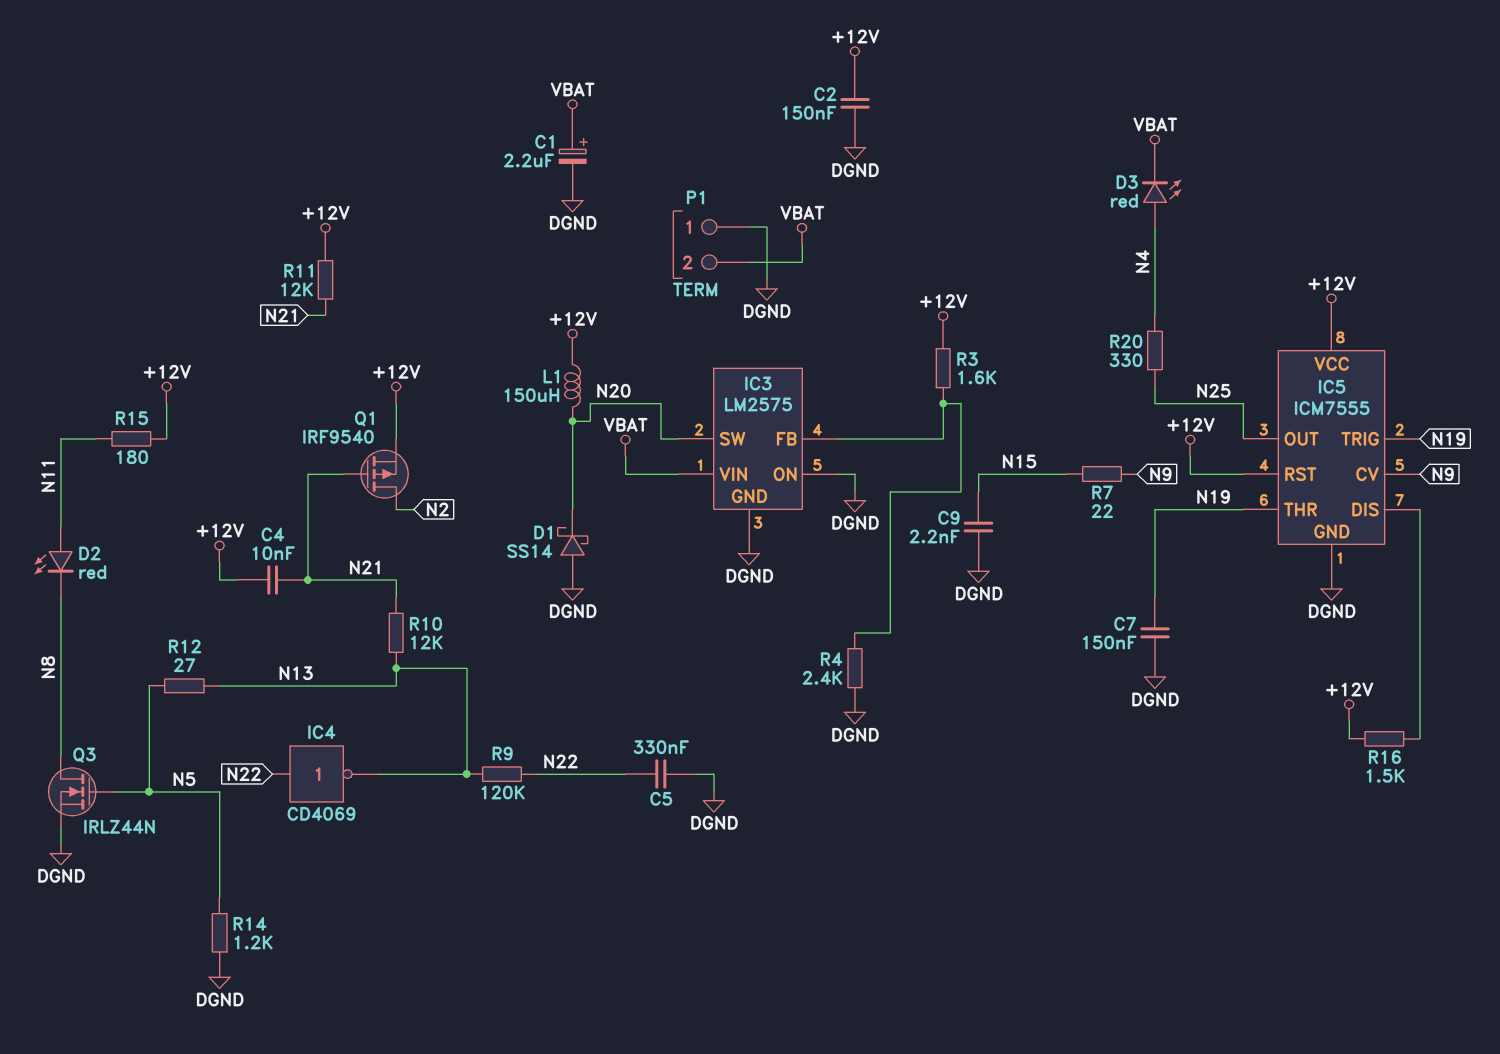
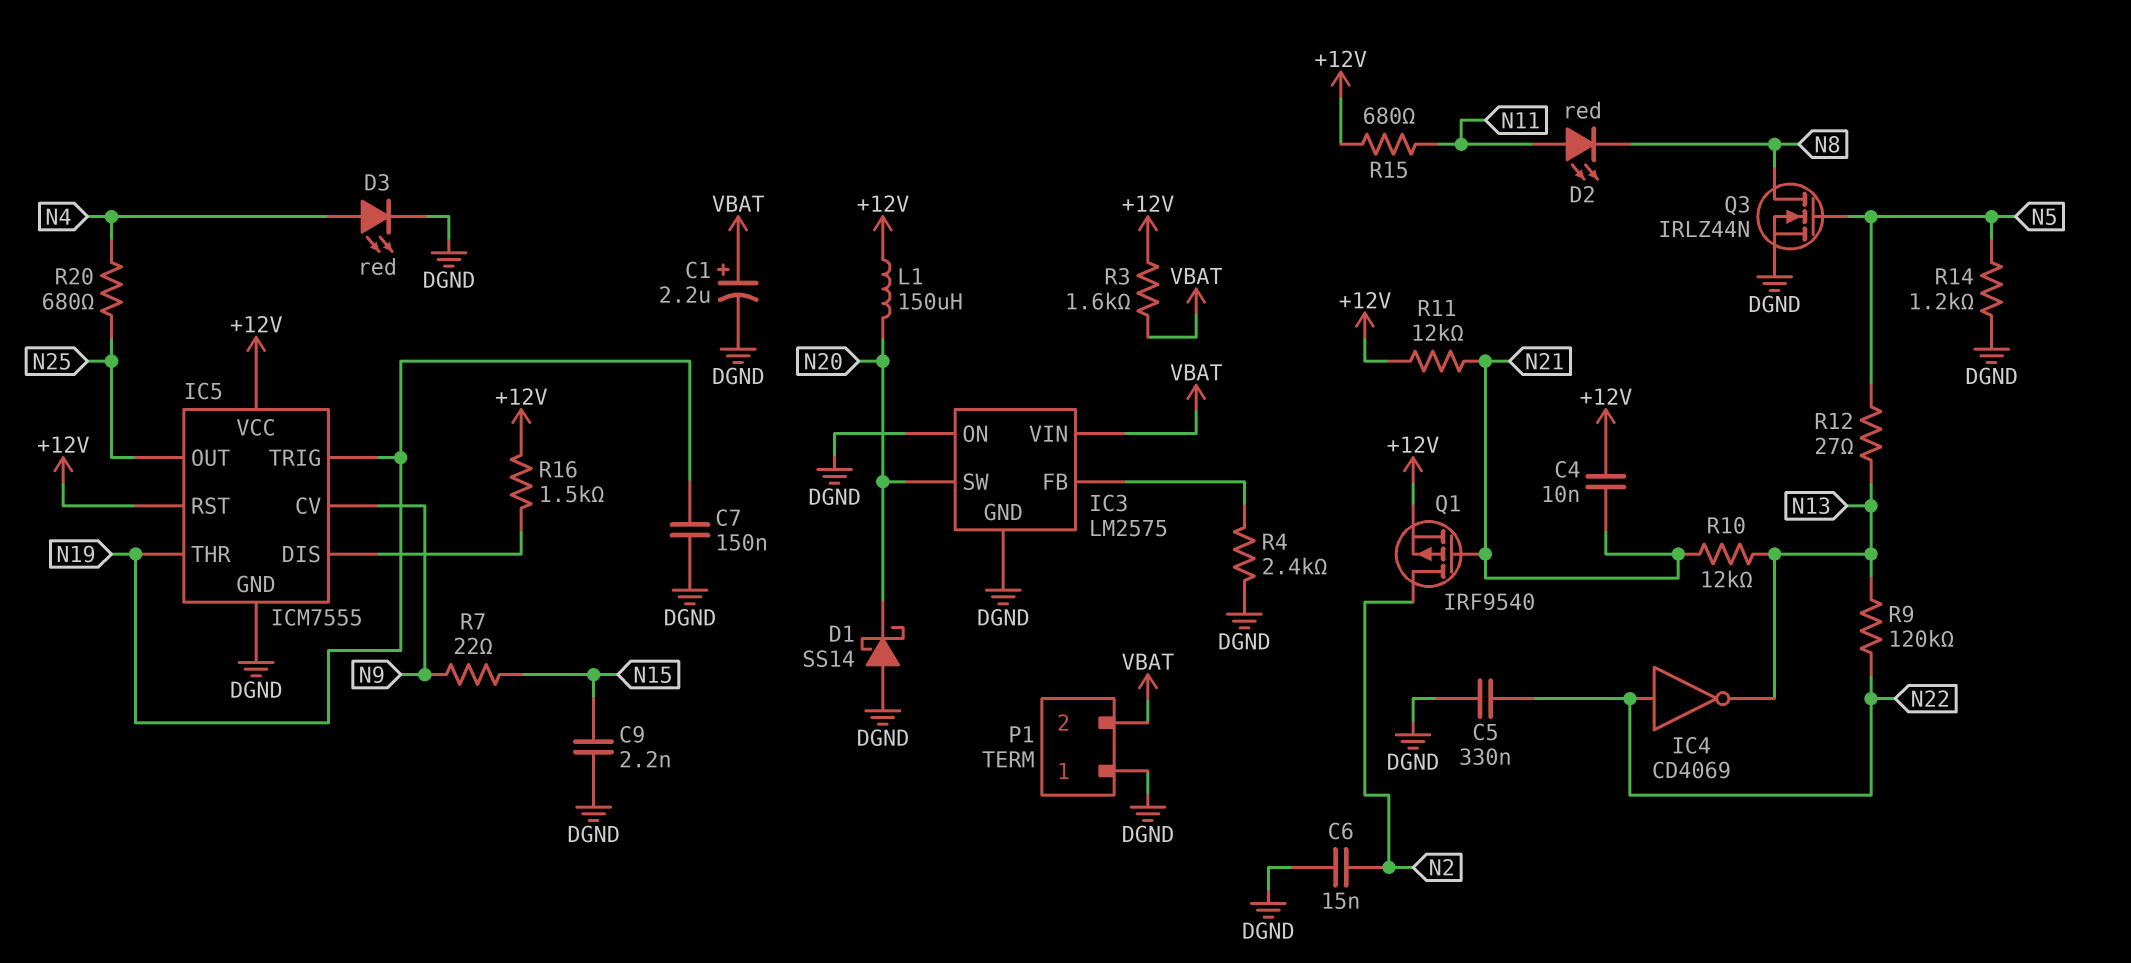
C2: 150nF (+12V, DGND) -> none
C6: none -> 15nF (DGND, N2)
D3: LED red (A N4, K VBAT) -> LED red (A N4, K DGND)
R3: 1.6k (+12V, IC3/FB) -> 1.6k (+12V, VBAT)
R15: 180 (+12V, N11) -> 680 (+12V, N11)
R20: 330 (N4, N25) -> 680 (N4, N25)

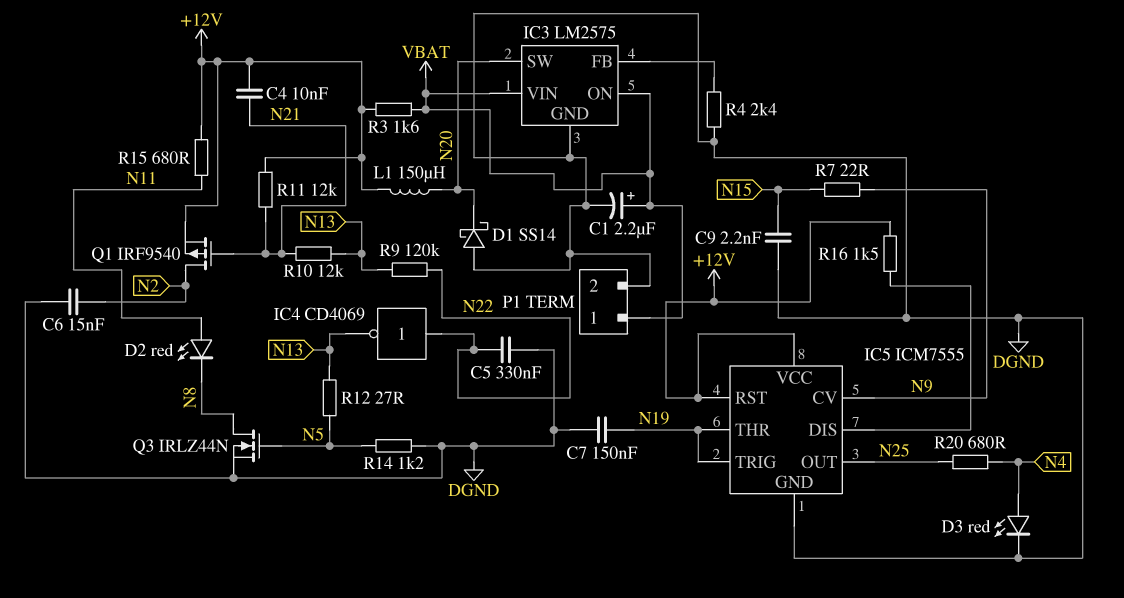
IC3 pin ON: DGND -> VBAT
P1 pin 1: DGND -> VBAT
P1 pin 2: VBAT -> DGND

